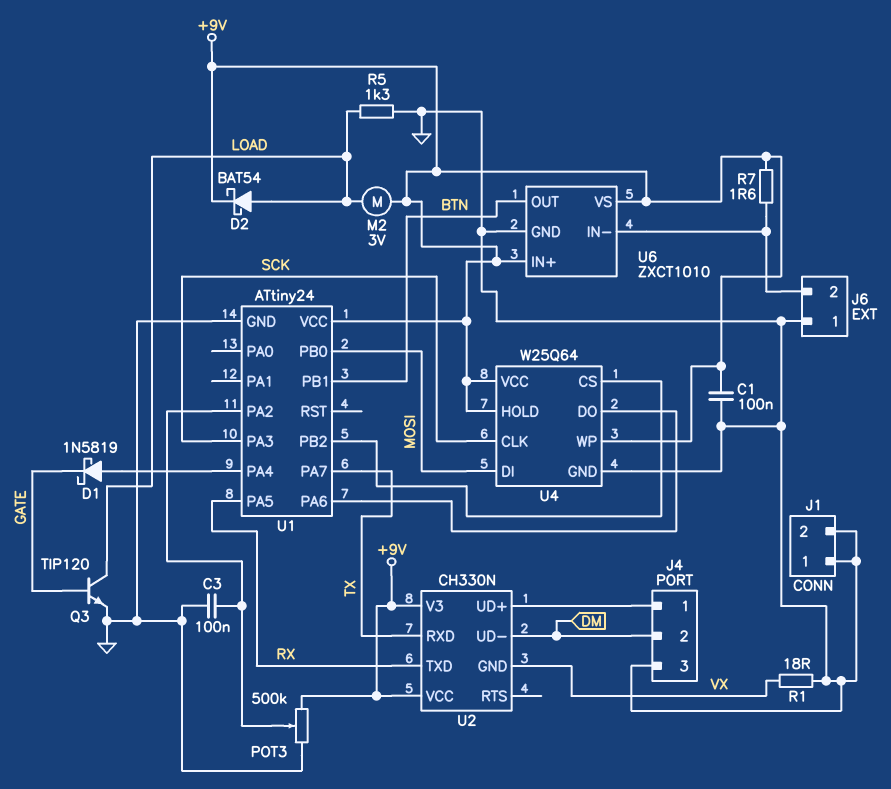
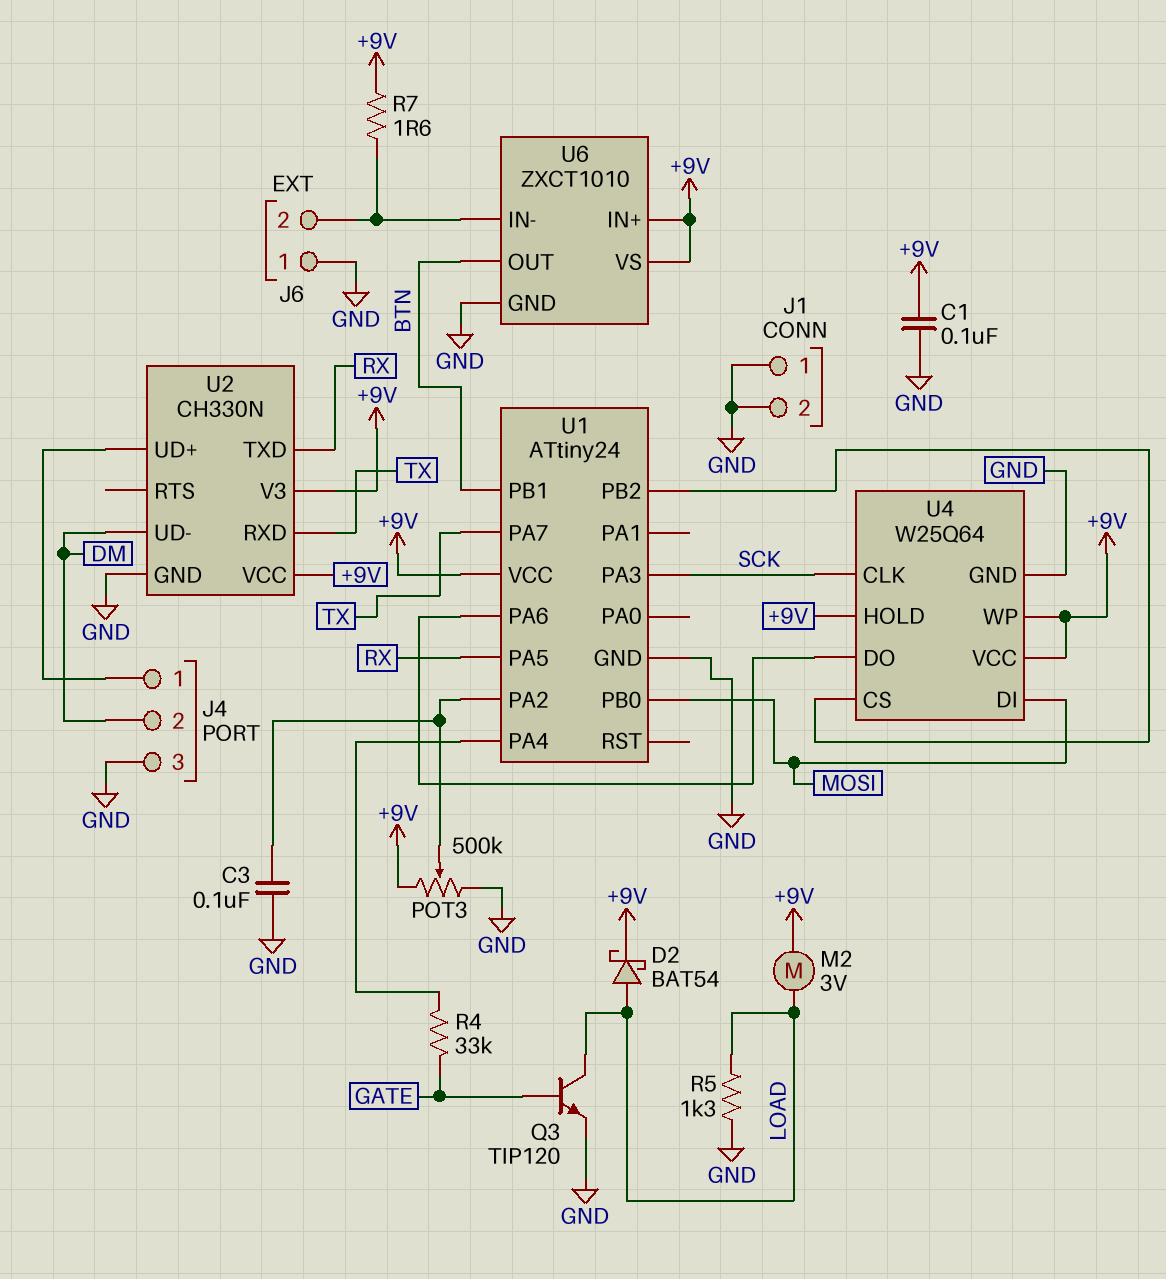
D1: schottky 1N5819 (A U1/PA4, K GATE) -> none
R1: 18 (GND, VX) -> none
R4: none -> 33k (GATE, U1/PA4)
U2 pin GND: VX -> GND

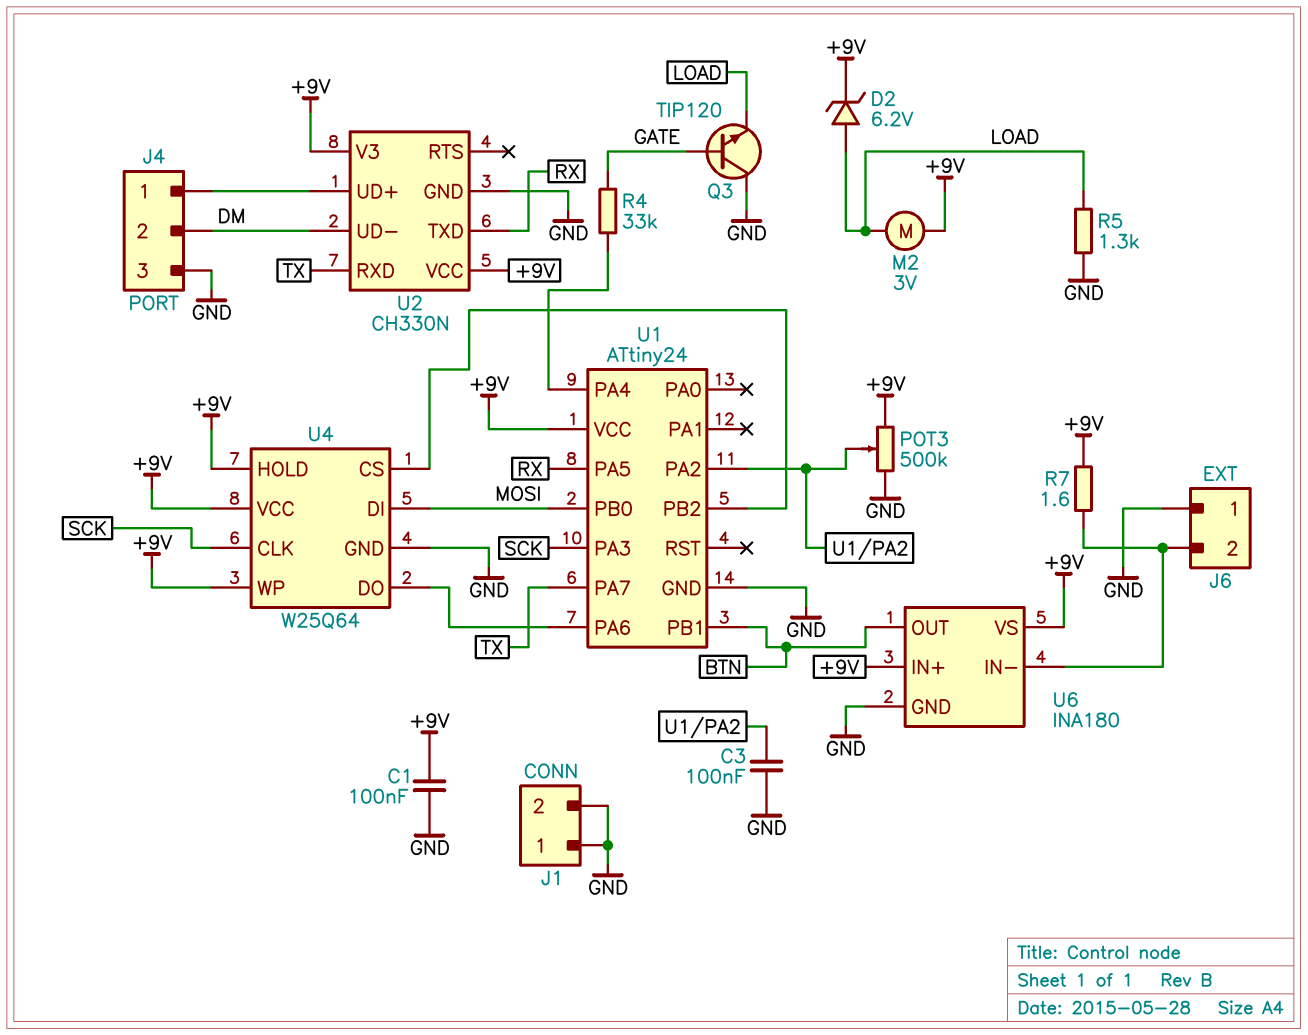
D2: schottky BAT54 (A LOAD, K +9V) -> zener 6.2V (A LOAD, K +9V)
Q3: NPN TIP120 (B GATE, C LOAD, E GND) -> NPN TIP120 (B GATE, C GND, E LOAD)
U6: ZXCT1010 -> INA180

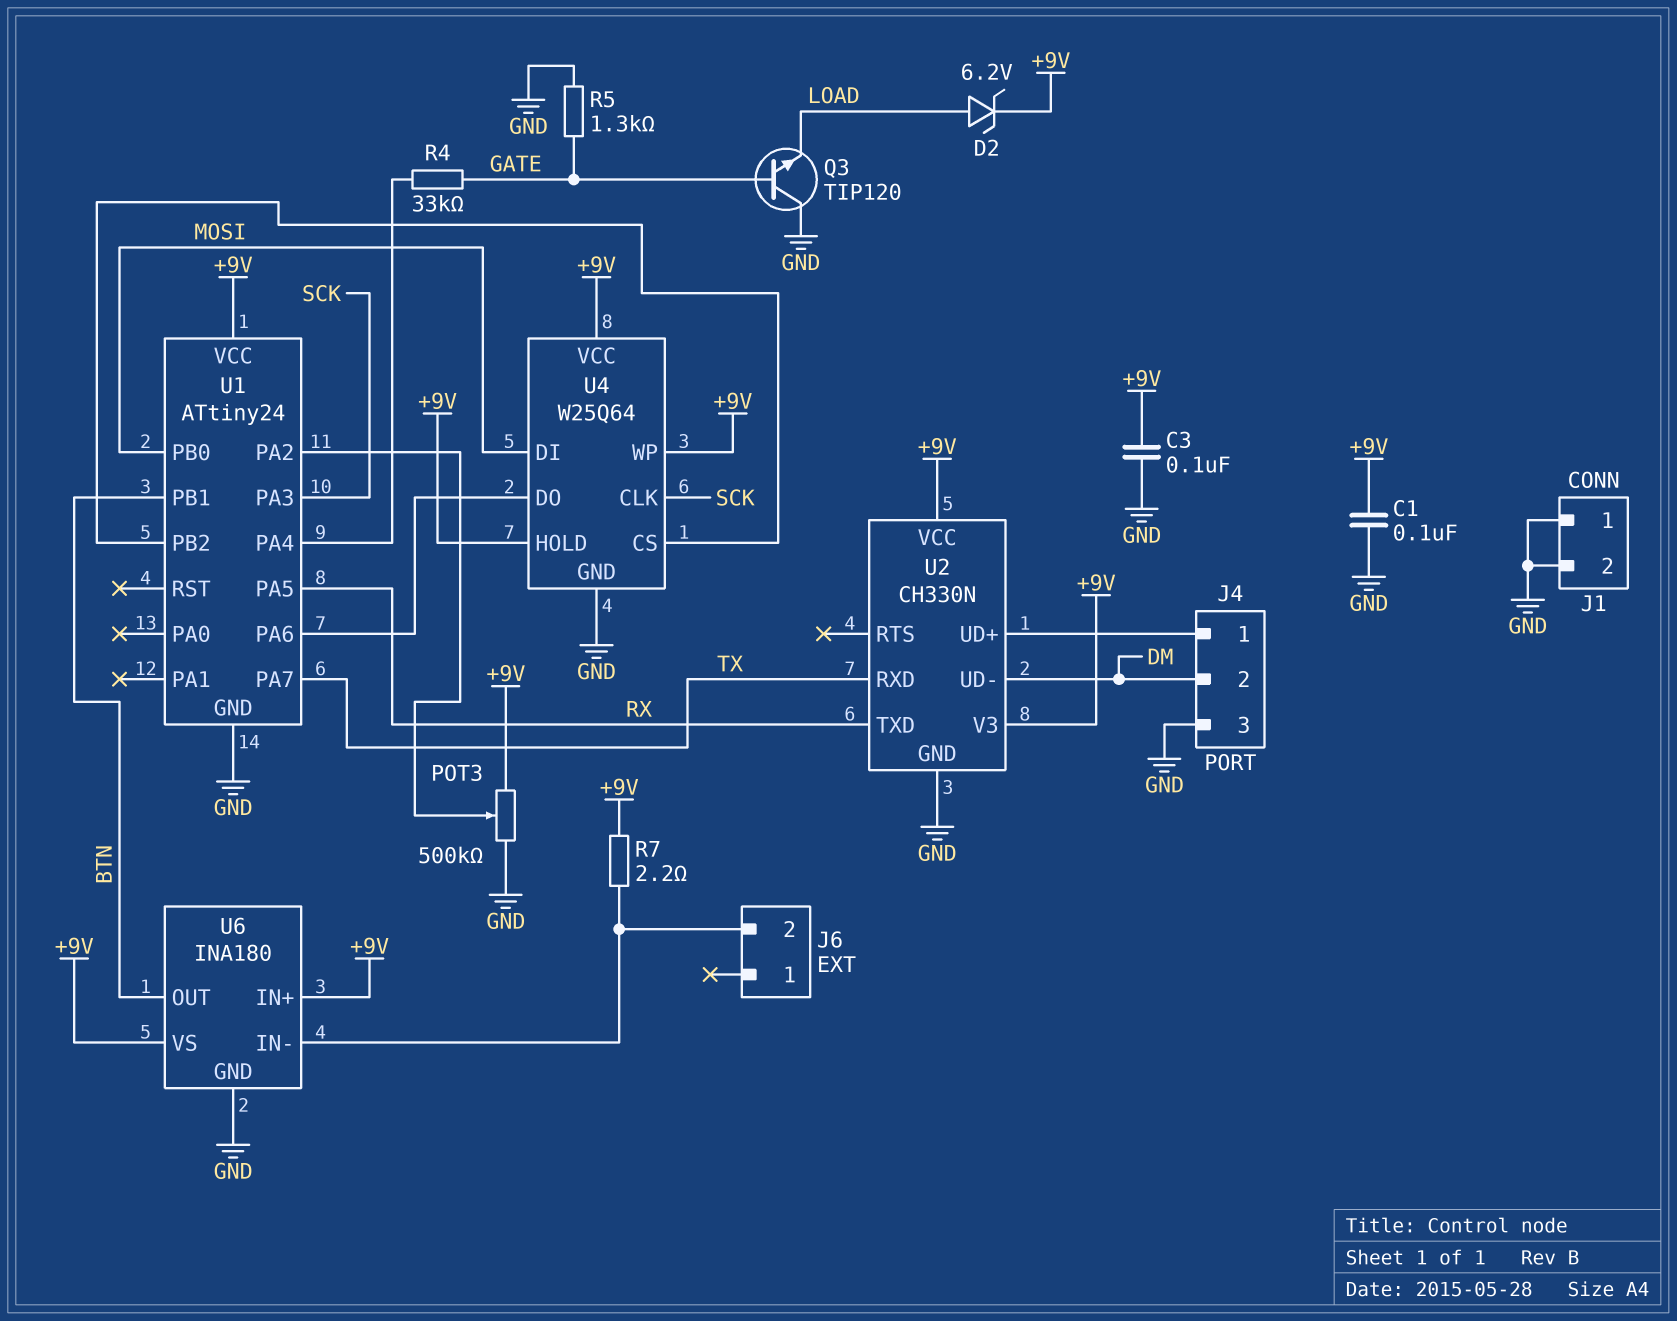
C3: 100nF (GND, U1/PA2) -> 100nF (+9V, GND)
J6 pin 1: GND -> none
M2: motor 3V (+9V, LOAD) -> none
R5: 1.3k (GND, LOAD) -> 1.3k (GATE, GND)
R7: 1.6 (+9V, J6/2) -> 2.2 (+9V, J6/2)

